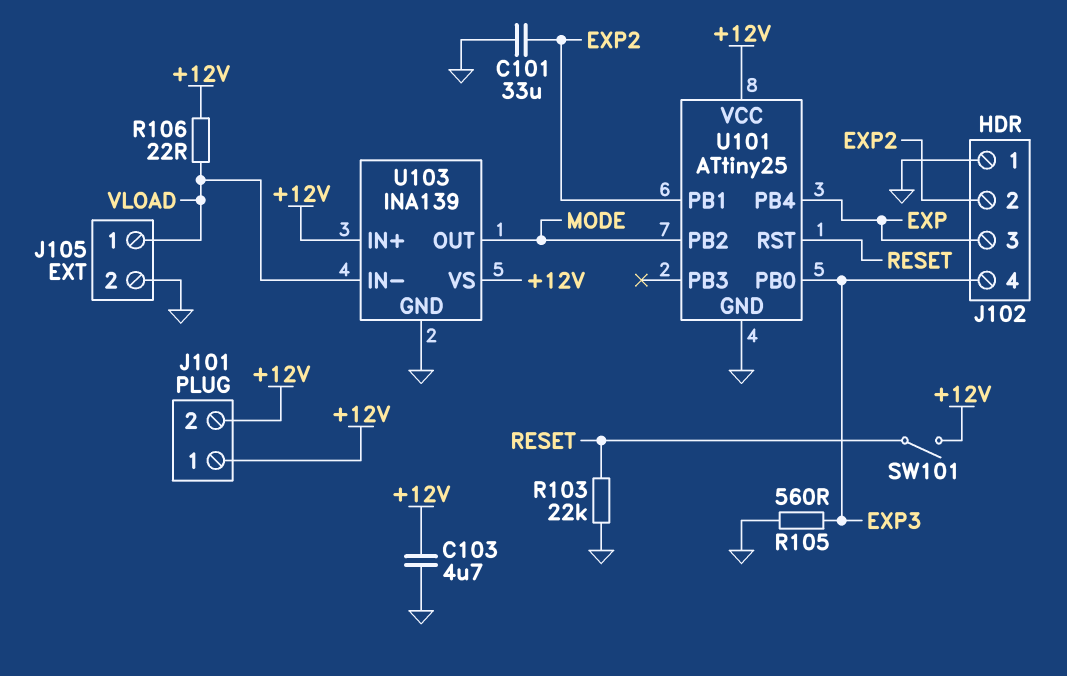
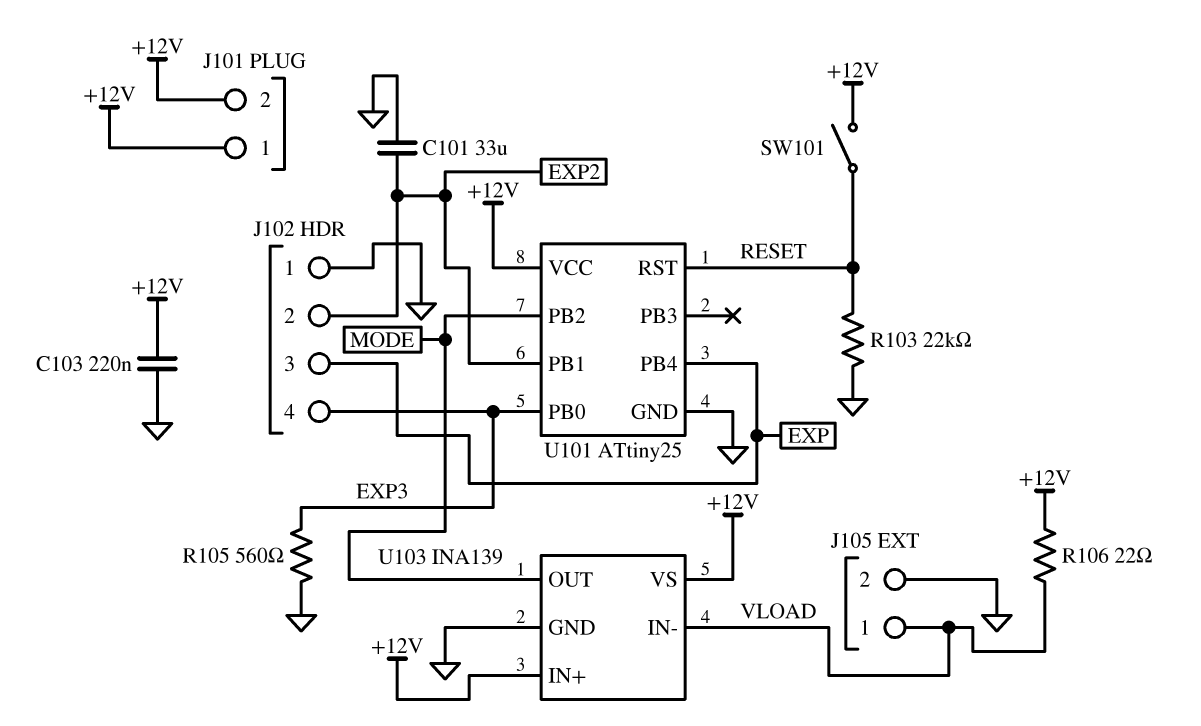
C103: 4.7uF (+12V, GND) -> 220nF (+12V, GND)

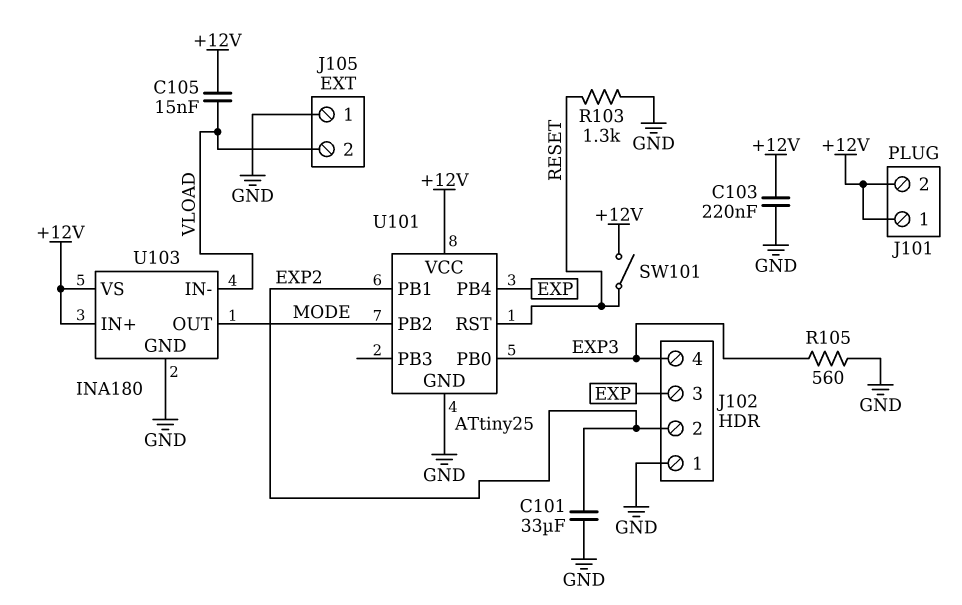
C105: none -> 15nF (+12V, VLOAD)
J105 pin 1: VLOAD -> GND
J105 pin 2: GND -> VLOAD
R103: 22k (GND, RESET) -> 1.3k (GND, RESET)
R106: 22 (+12V, VLOAD) -> none
U103: INA139 -> INA180

